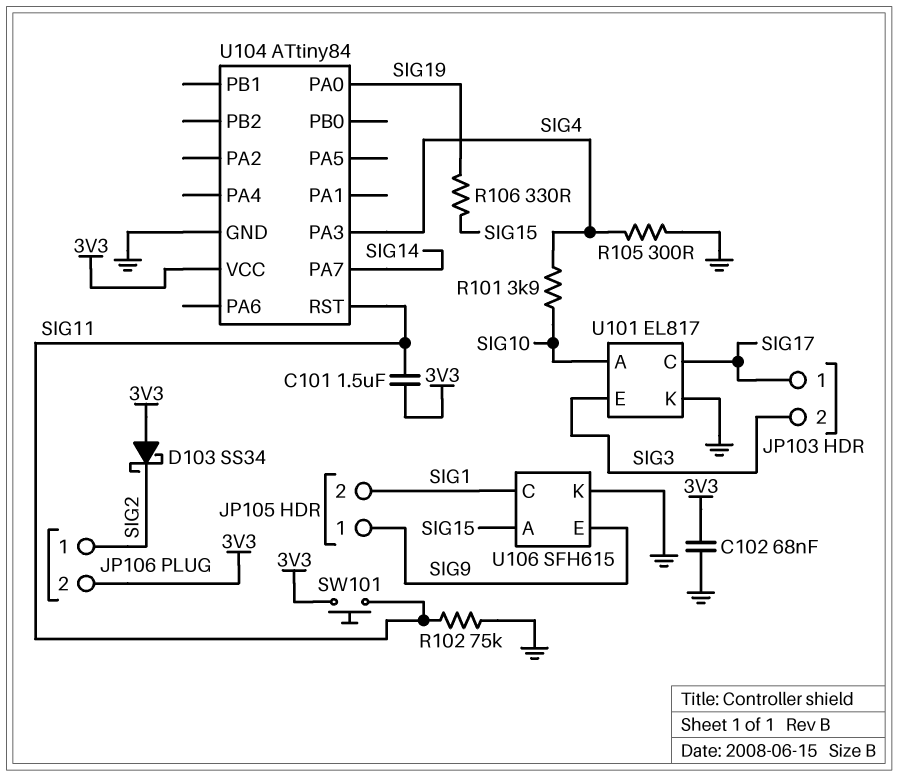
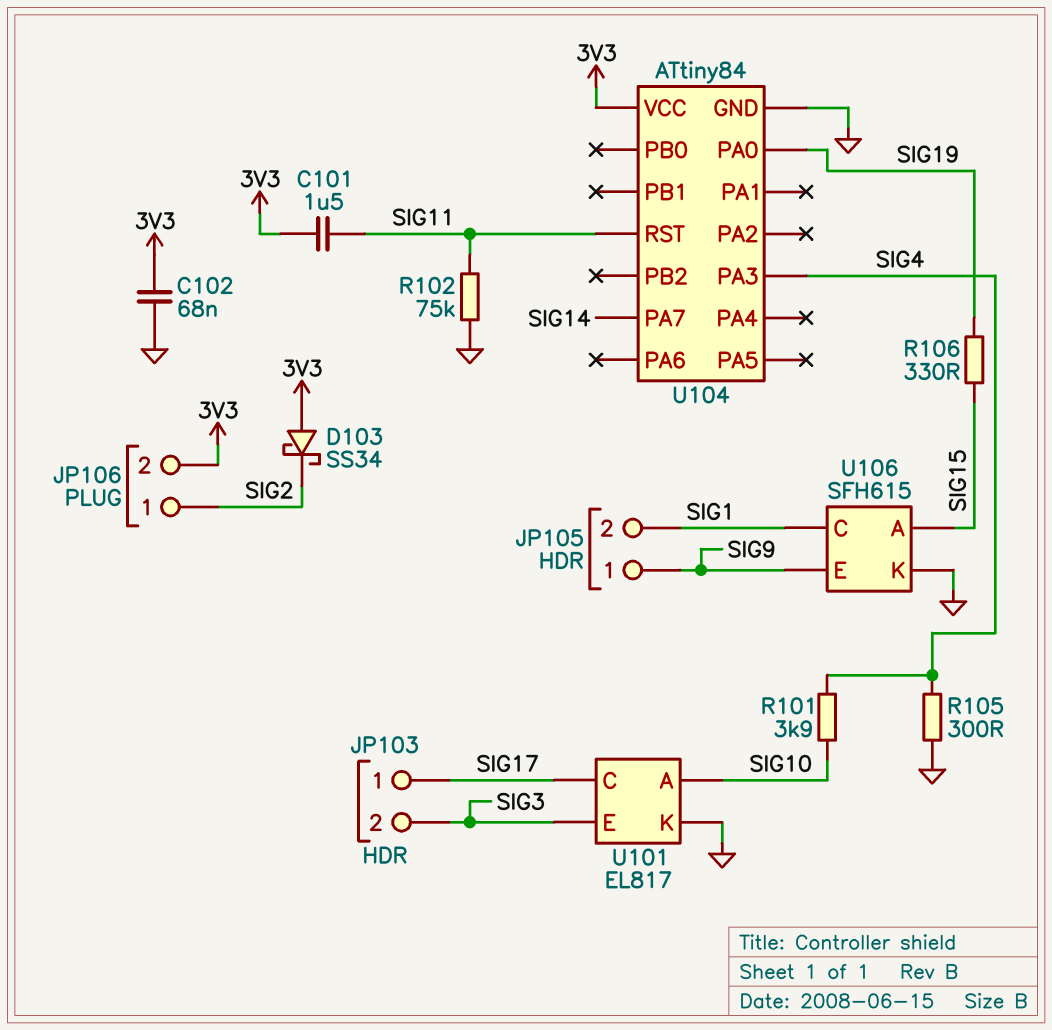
SW101: button (3V3, SIG11) -> none

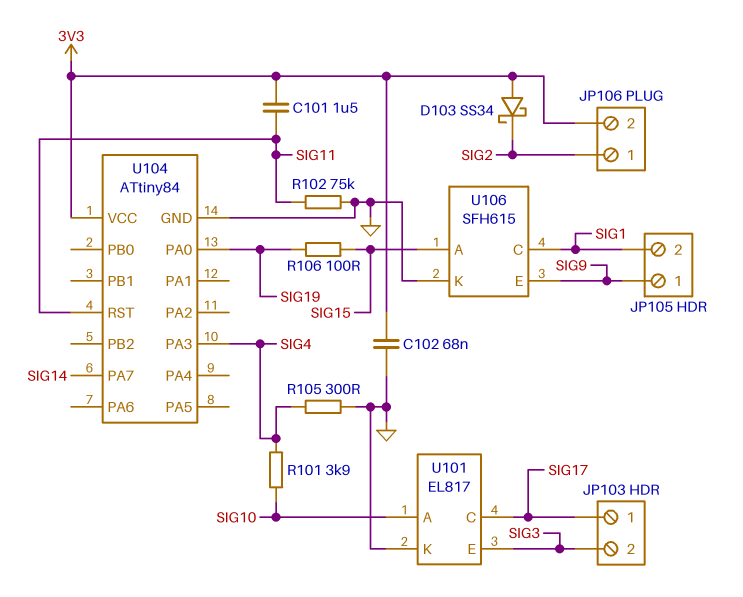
R106: 330 (SIG15, SIG19) -> 100 (SIG15, SIG19)

